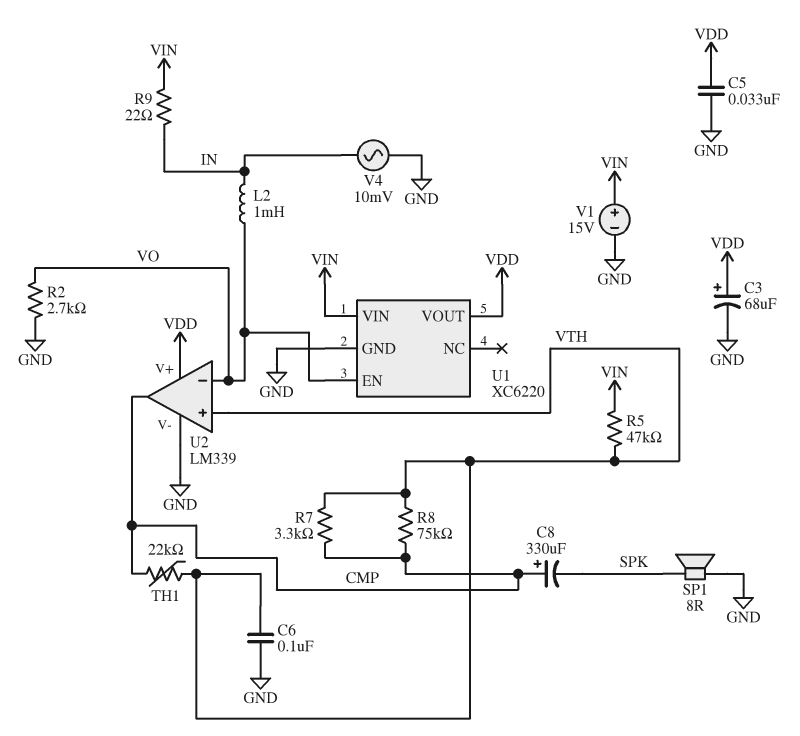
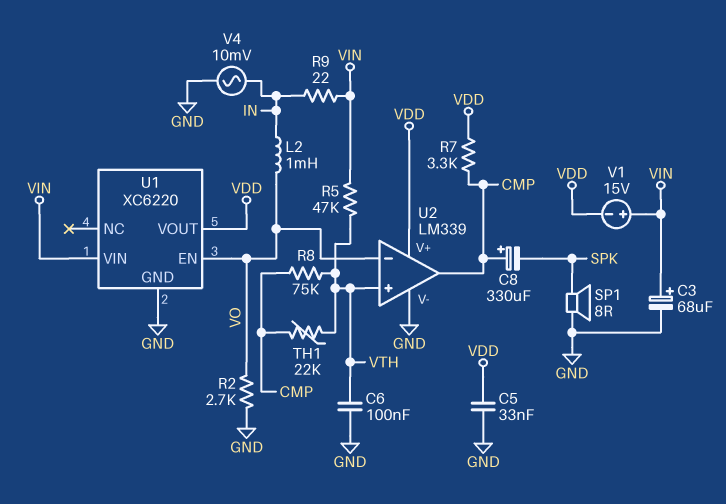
C3: 68uF (plus VDD, minus GND) -> 68uF (plus VIN, minus GND)
R7: 3.3k (CMP, VTH) -> 3.3k (CMP, VDD)
V1: 15V (plus VIN, minus GND) -> 15V (plus VIN, minus VDD)

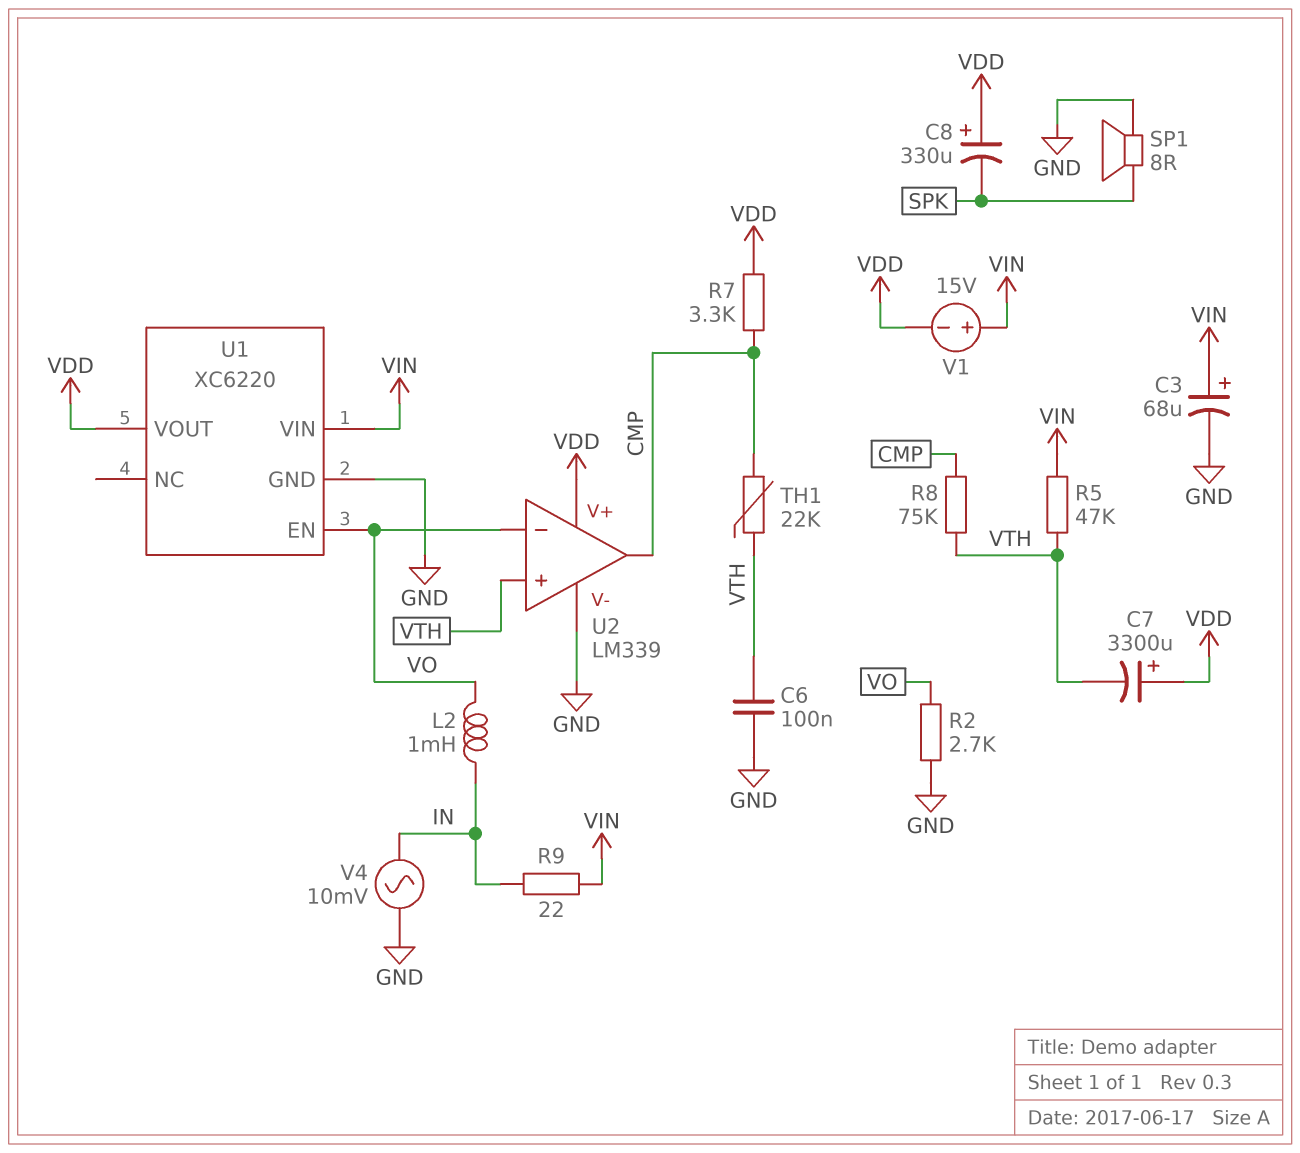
C5: 33nF (GND, VDD) -> none
C7: none -> 3300uF (plus VDD, minus VTH)
C8: 330uF (plus CMP, minus SPK) -> 330uF (plus VDD, minus SPK)

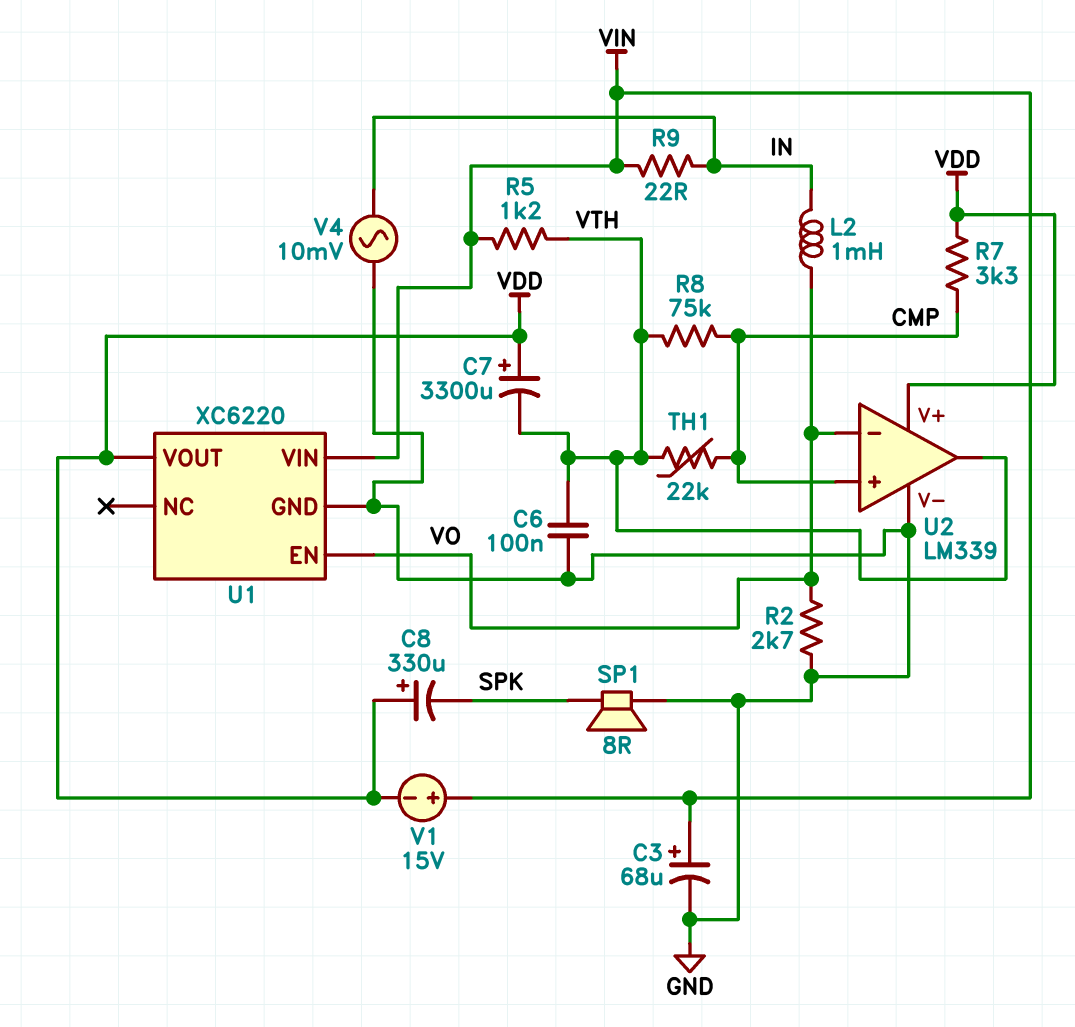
R5: 47k (VIN, VTH) -> 1.2k (VIN, VTH)
U2 pin in+: VTH -> CMP
U2 pin out: CMP -> VTH

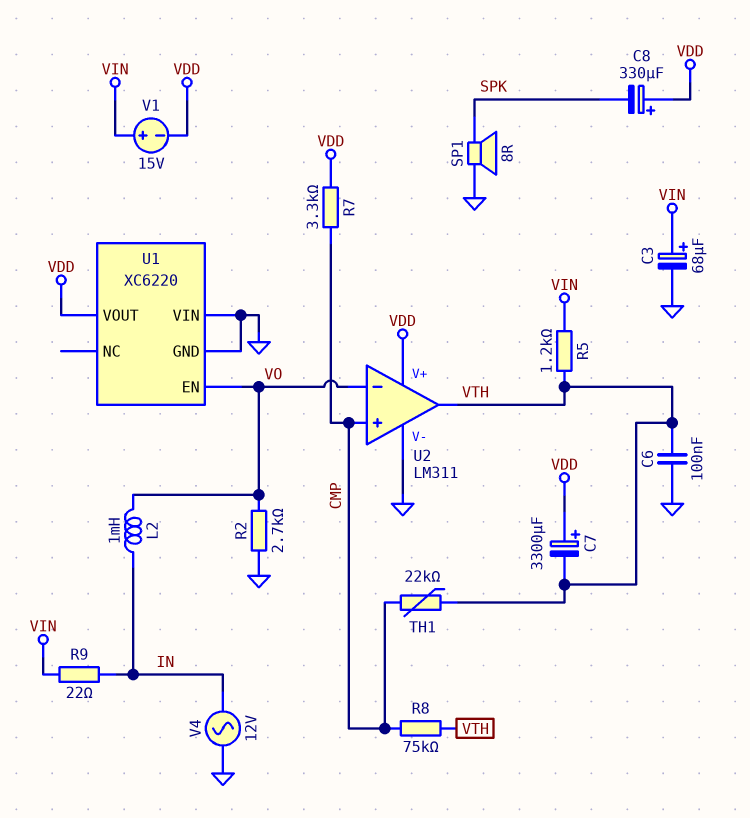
U1 pin VIN: VIN -> GND
U2: LM339 -> LM311
V4: AC 10mV (GND, IN) -> AC 12V (GND, IN)

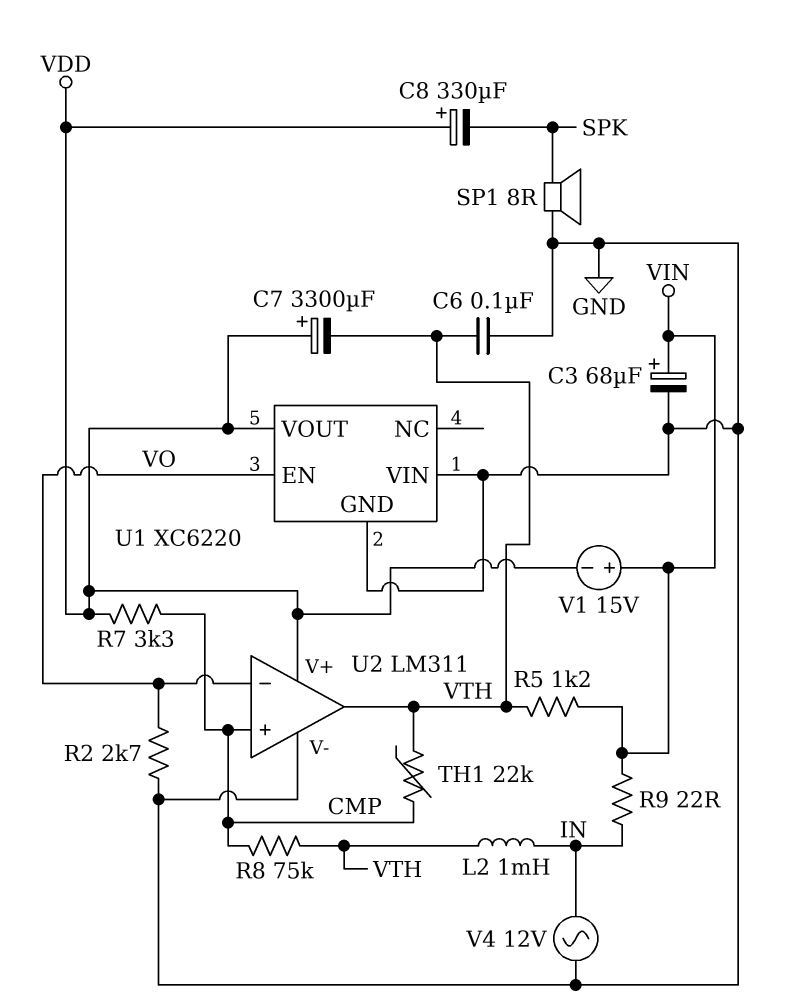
L2: 1mH (IN, VO) -> 1mH (IN, VTH)

